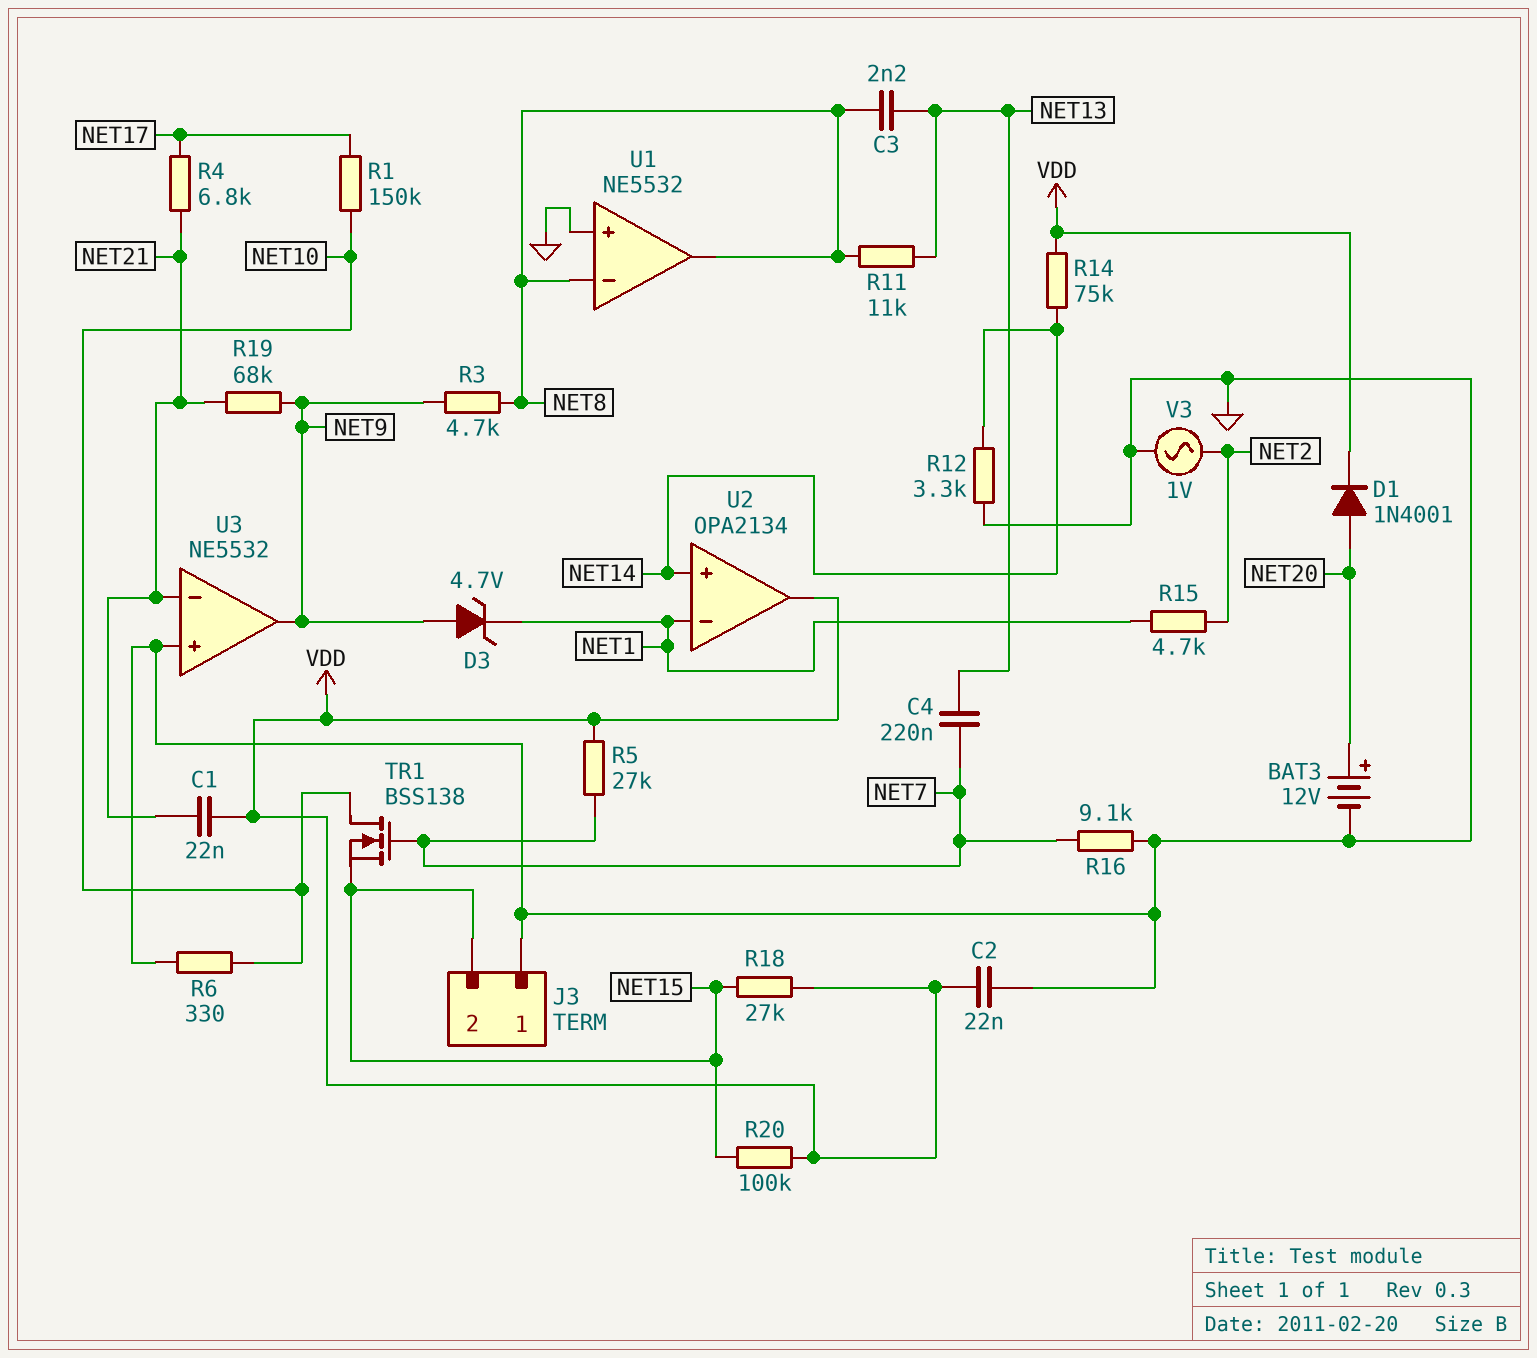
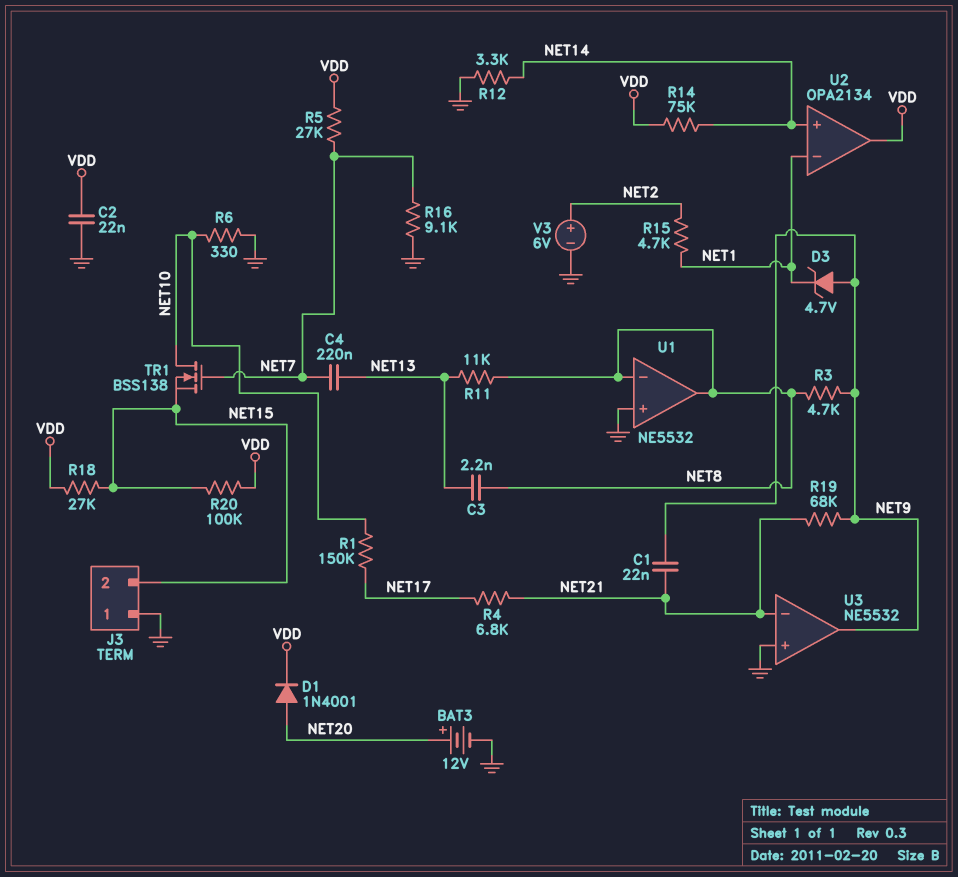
C1: 22nF (NET21, VDD) -> 22nF (NET9, NET21)
V3: AC 1V (GND, NET2) -> 6V (plus NET2, minus GND)

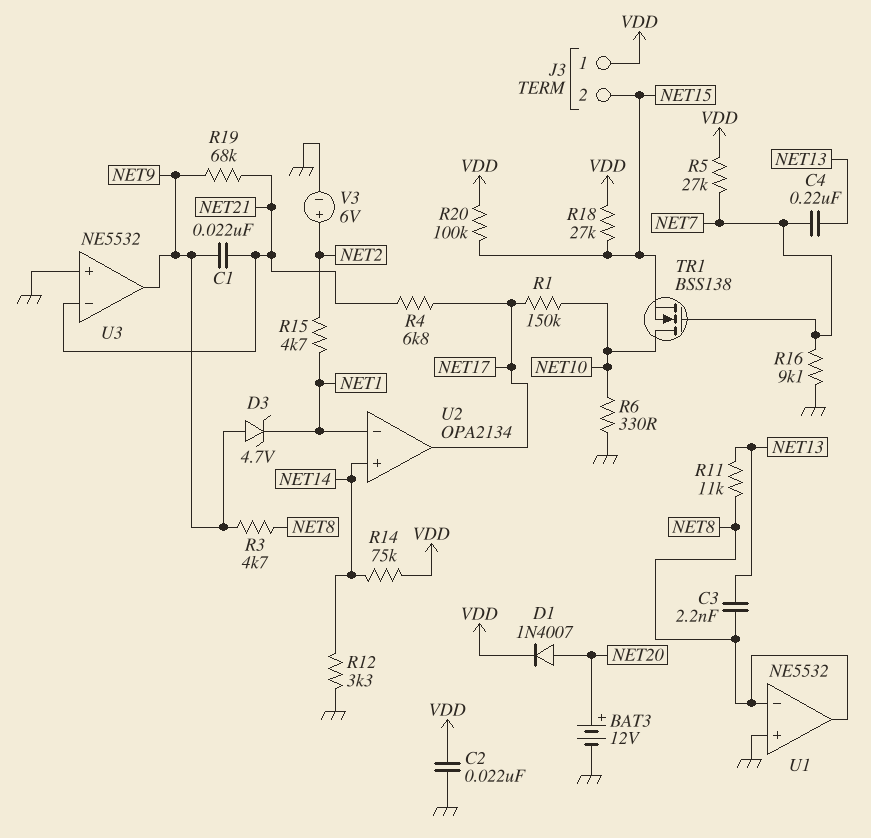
D1: diode 1N4001 (A NET20, K VDD) -> diode 1N4007 (A NET20, K VDD)
J3 pin 1: GND -> VDD
U2 pin out: VDD -> NET17

